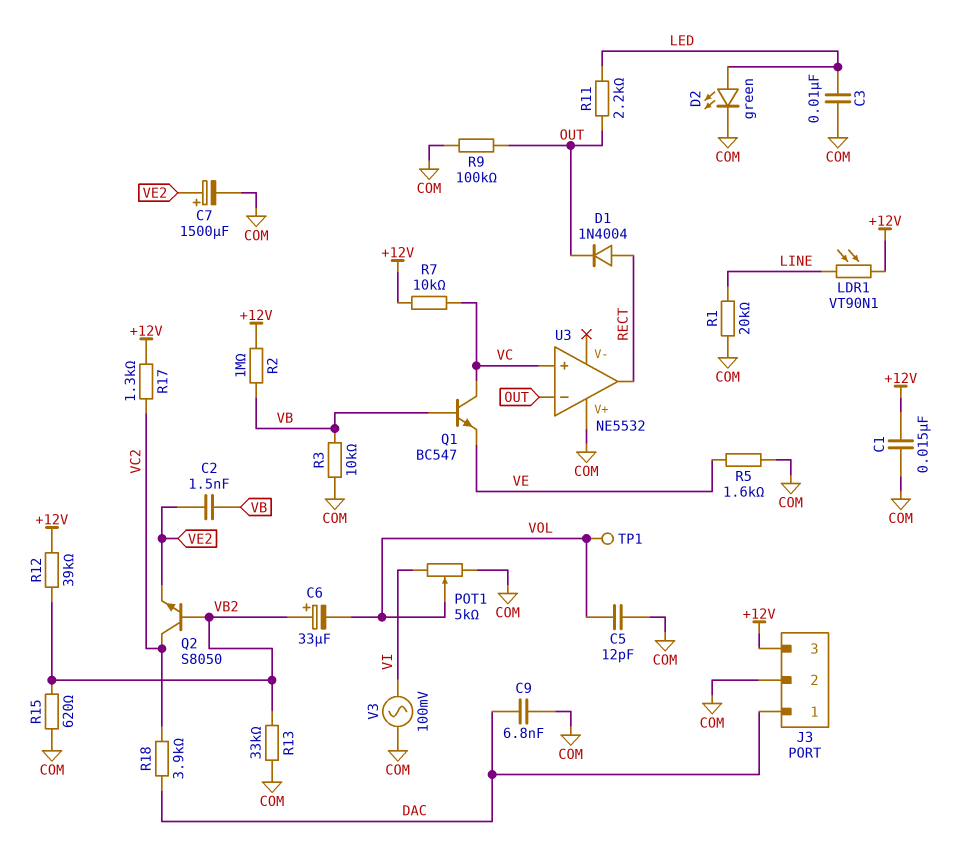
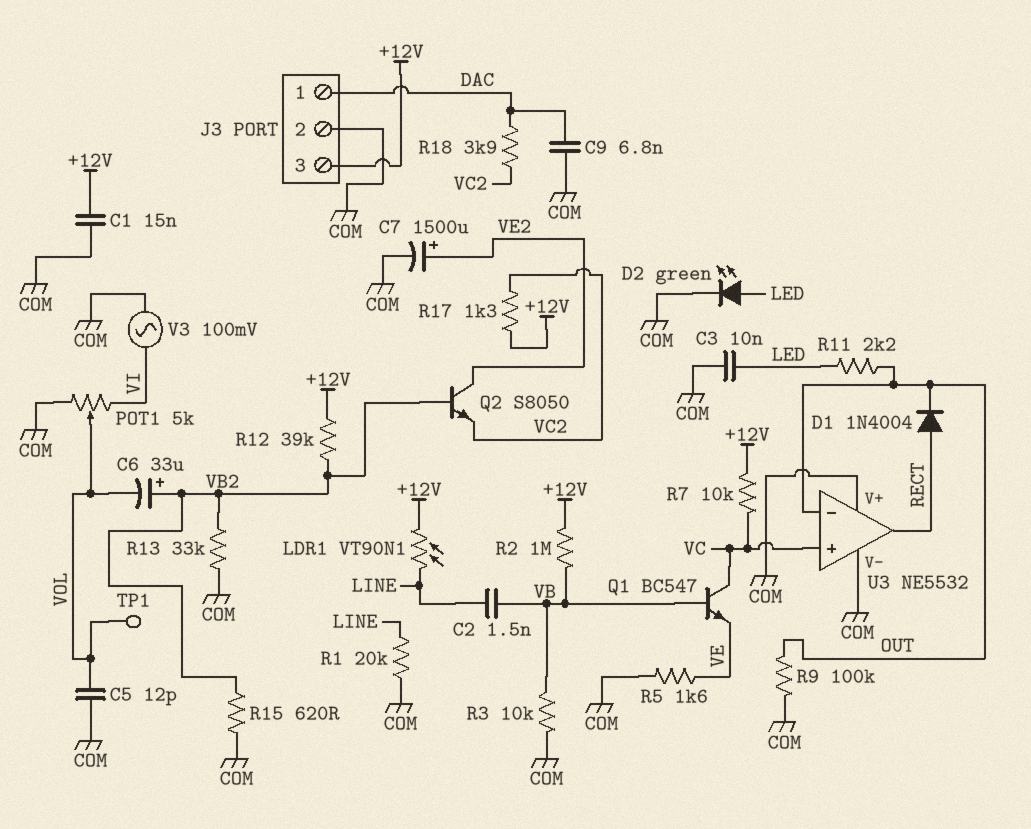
C2: 1.5nF (VB, VE2) -> 1.5nF (LINE, VB)
Q2: NPN S8050 (B VB2, C VC2, E VE2) -> NPN S8050 (B VB2, C VE2, E VC2)
U3 pin V-: none -> COM

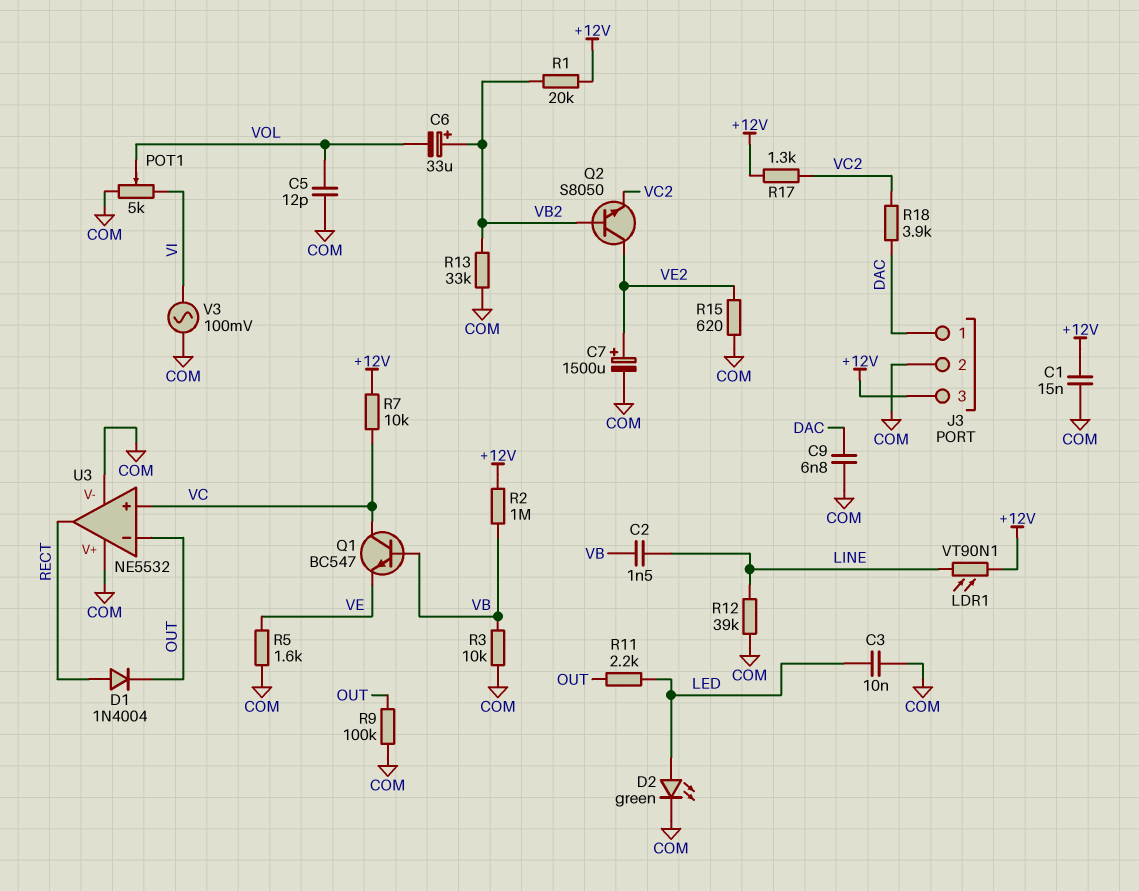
R1: 20k (COM, LINE) -> 20k (+12V, VB2)
R12: 39k (+12V, VB2) -> 39k (COM, LINE)
R15: 620 (COM, VB2) -> 620 (COM, VE2)
TP1: test point (VOL) -> none

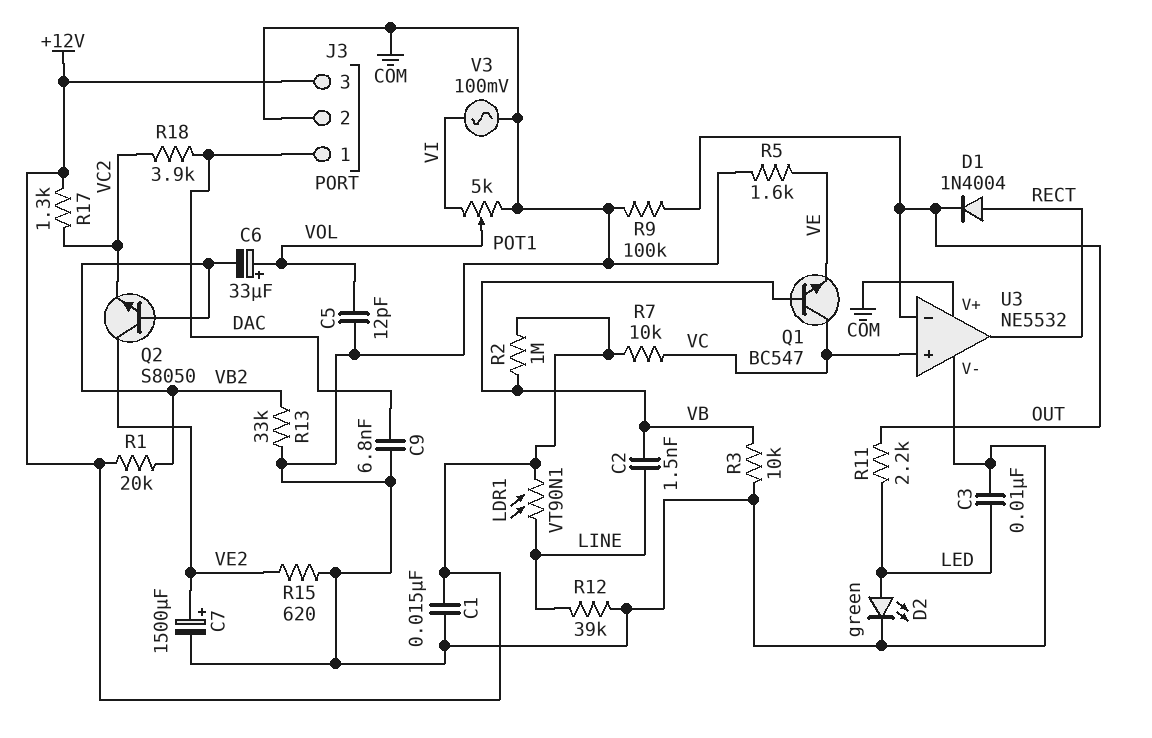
C6: 33uF (plus VB2, minus VOL) -> 33uF (plus VOL, minus VB2)

